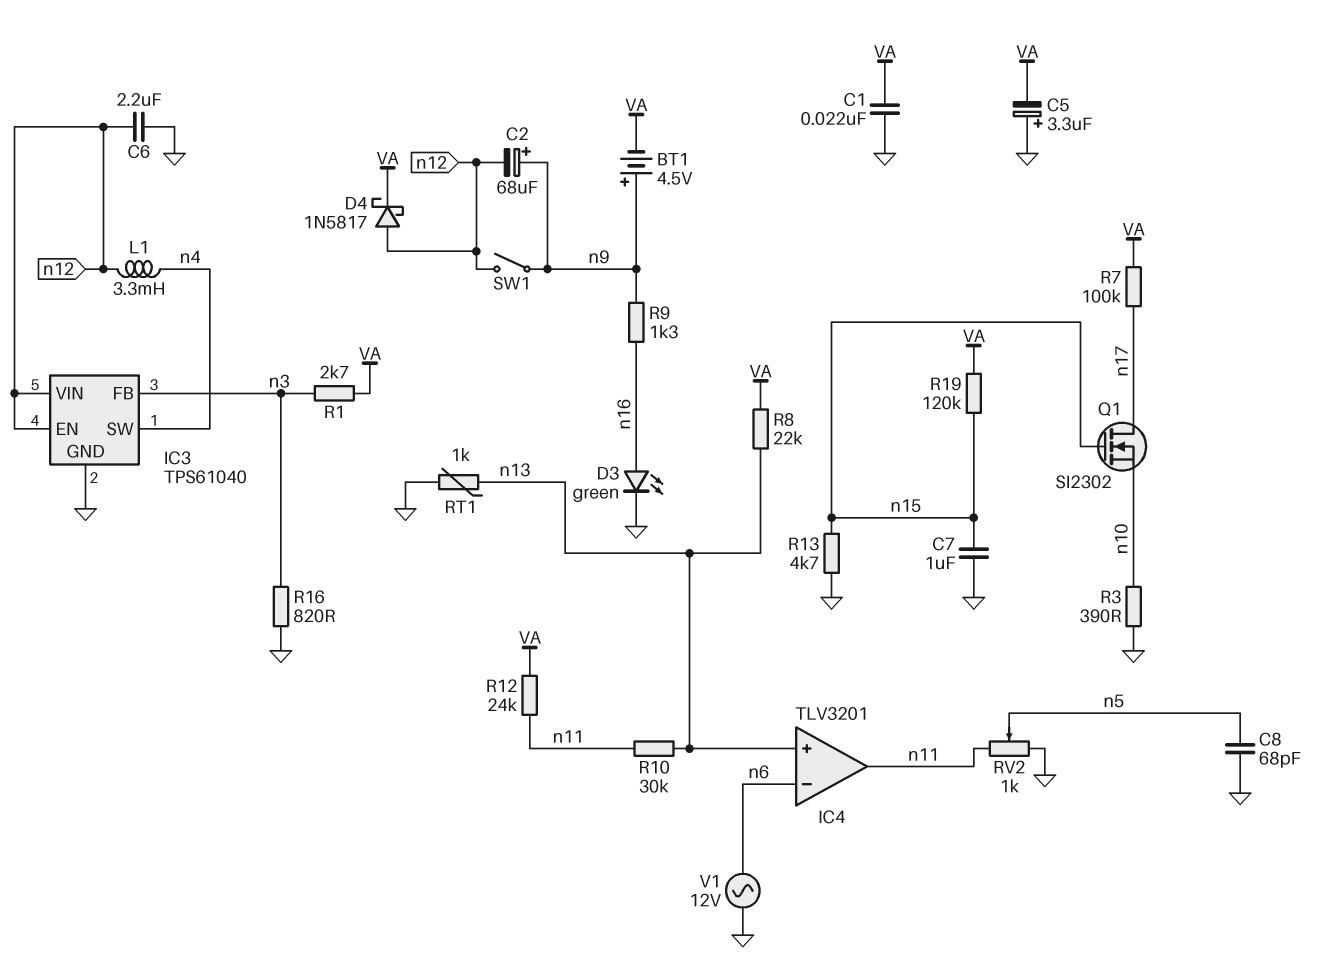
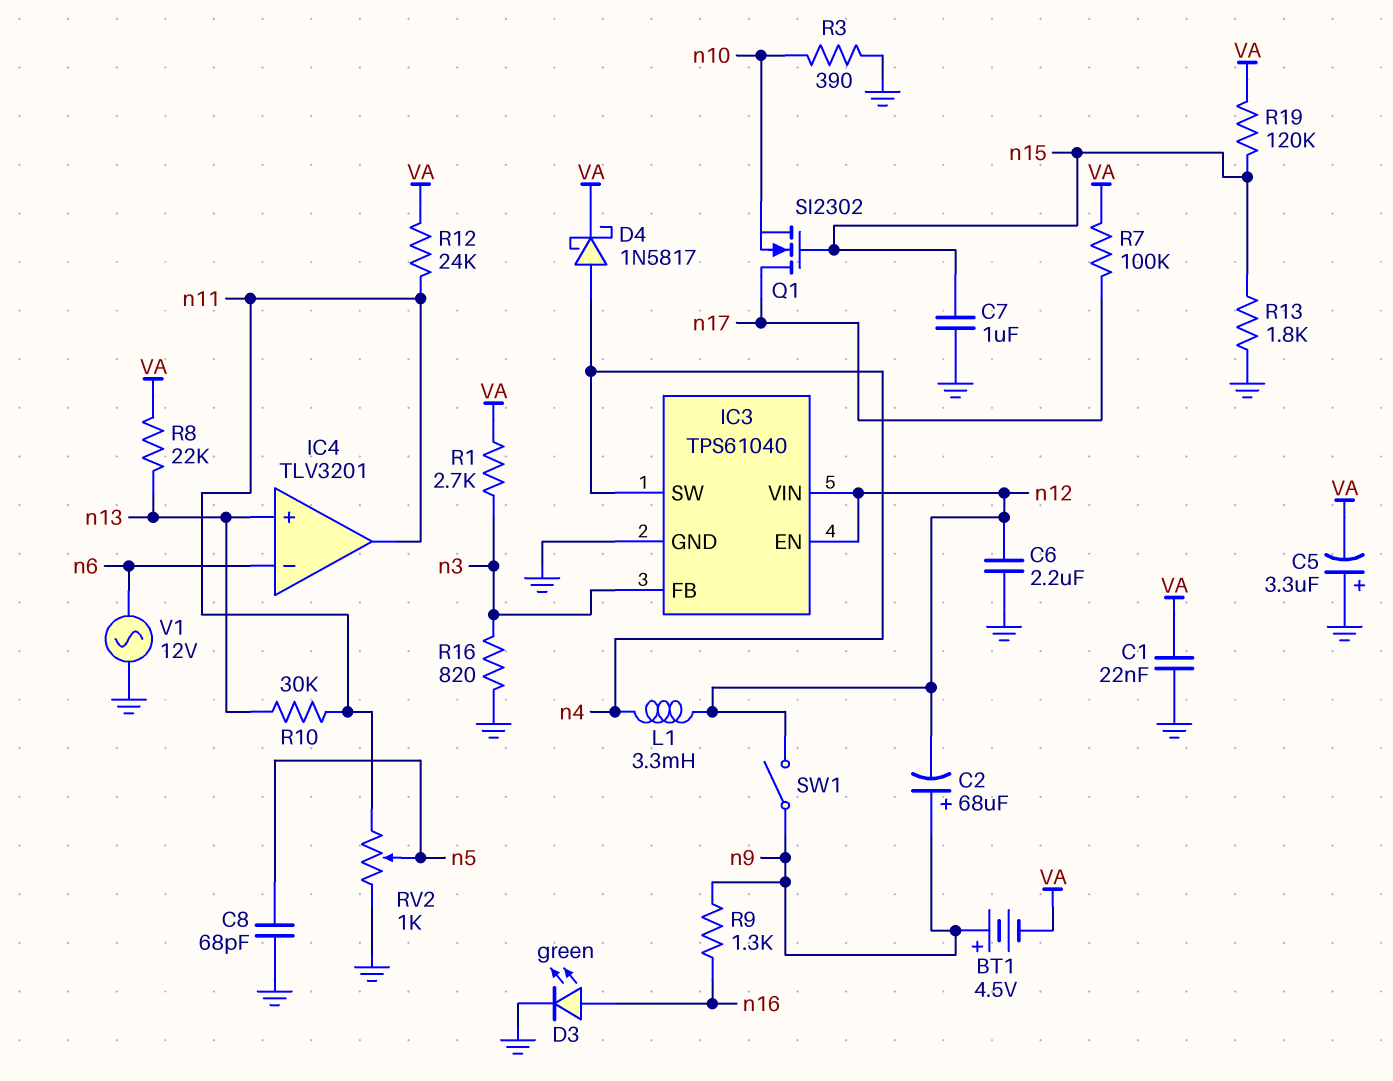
D4: schottky 1N5817 (A n12, K VA) -> schottky 1N5817 (A n4, K VA)
R13: 4.7k (GND, n15) -> 1.8k (GND, n15)
RT1: 1k (GND, n13) -> none

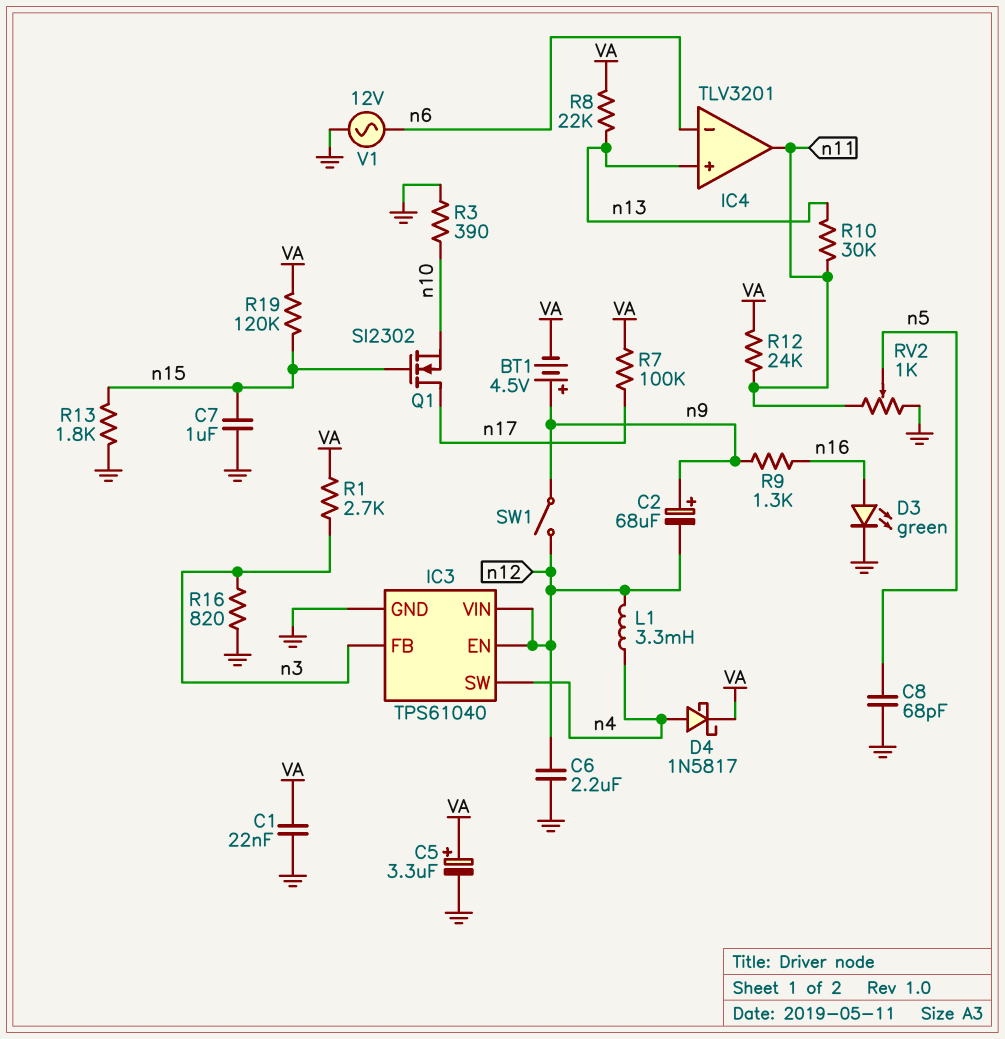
C5: 3.3uF (plus GND, minus VA) -> 3.3uF (plus VA, minus GND)

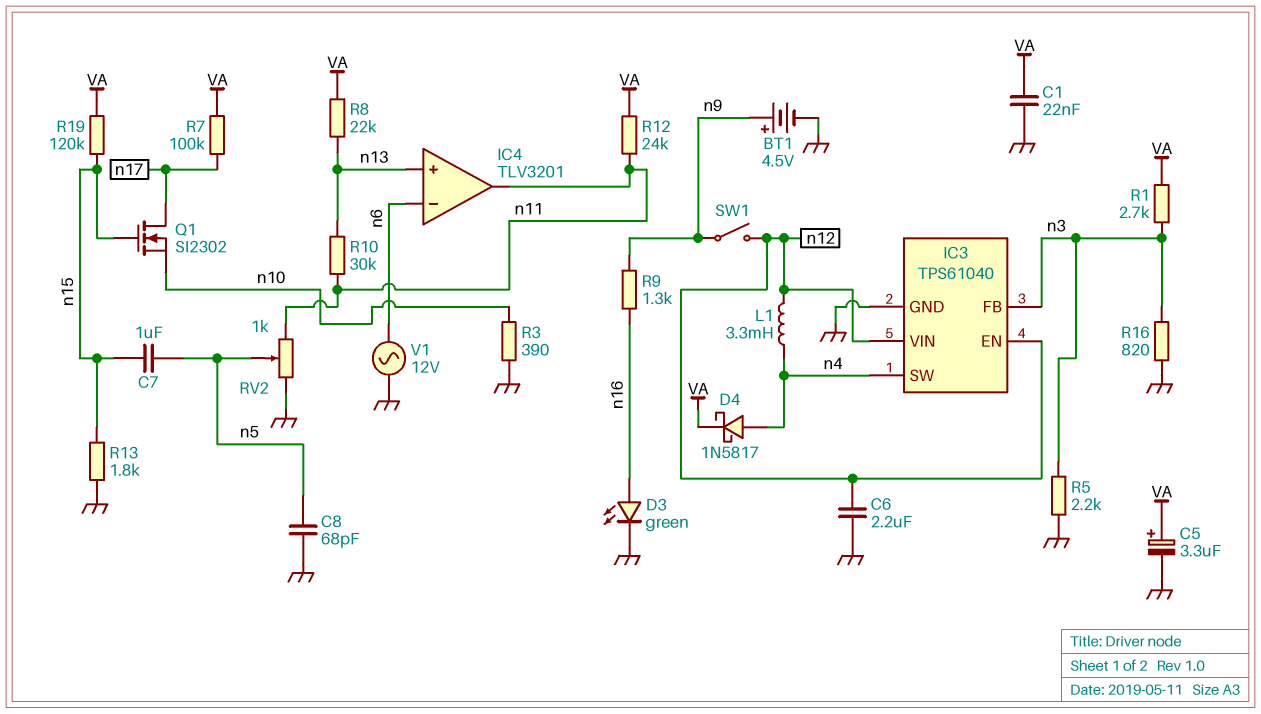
BT1: 4.5V (plus n9, minus VA) -> 4.5V (plus n9, minus GND)
C2: 68uF (plus n9, minus n12) -> none
C7: 1uF (GND, n15) -> 1uF (n5, n15)
R5: none -> 2.2k (GND, n3)

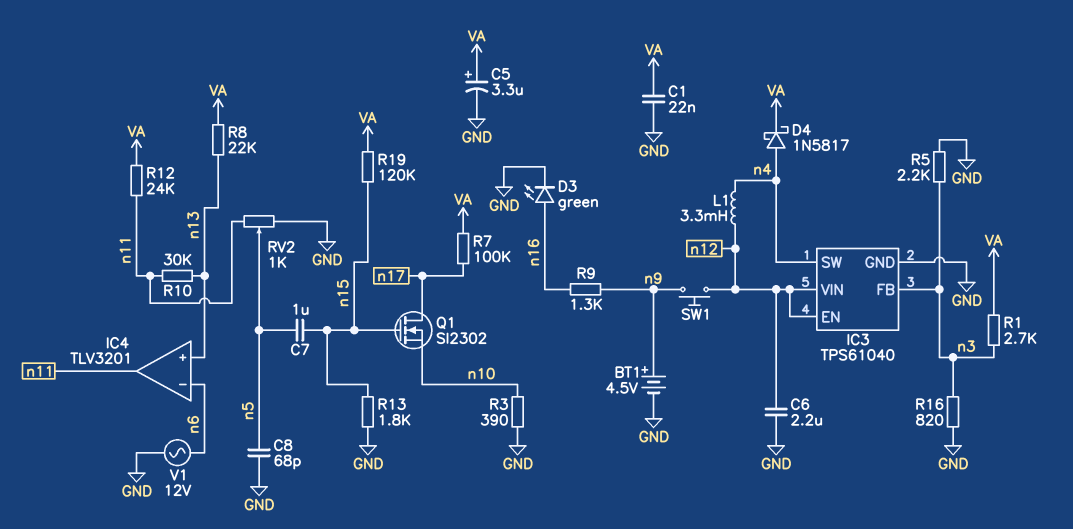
SW1: switch (n9, n12) -> button (n9, n12)

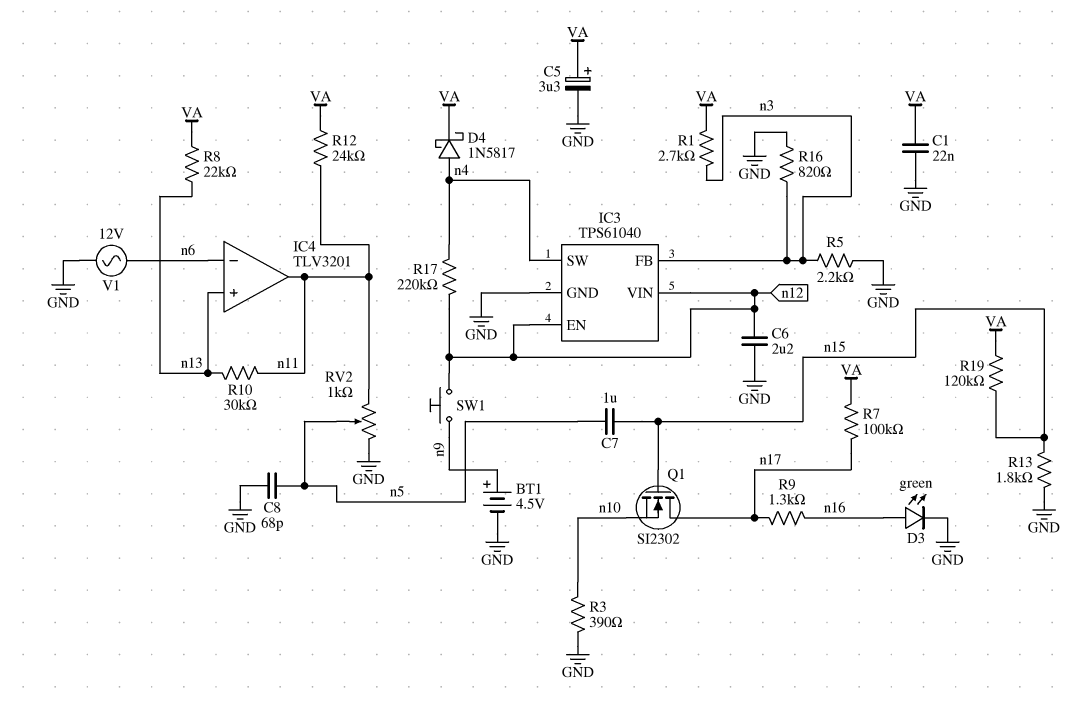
L1: 3.3mH (n4, n12) -> none
R9: 1.3k (n9, n16) -> 1.3k (n16, n17)
R17: none -> 220k (n4, n12)

